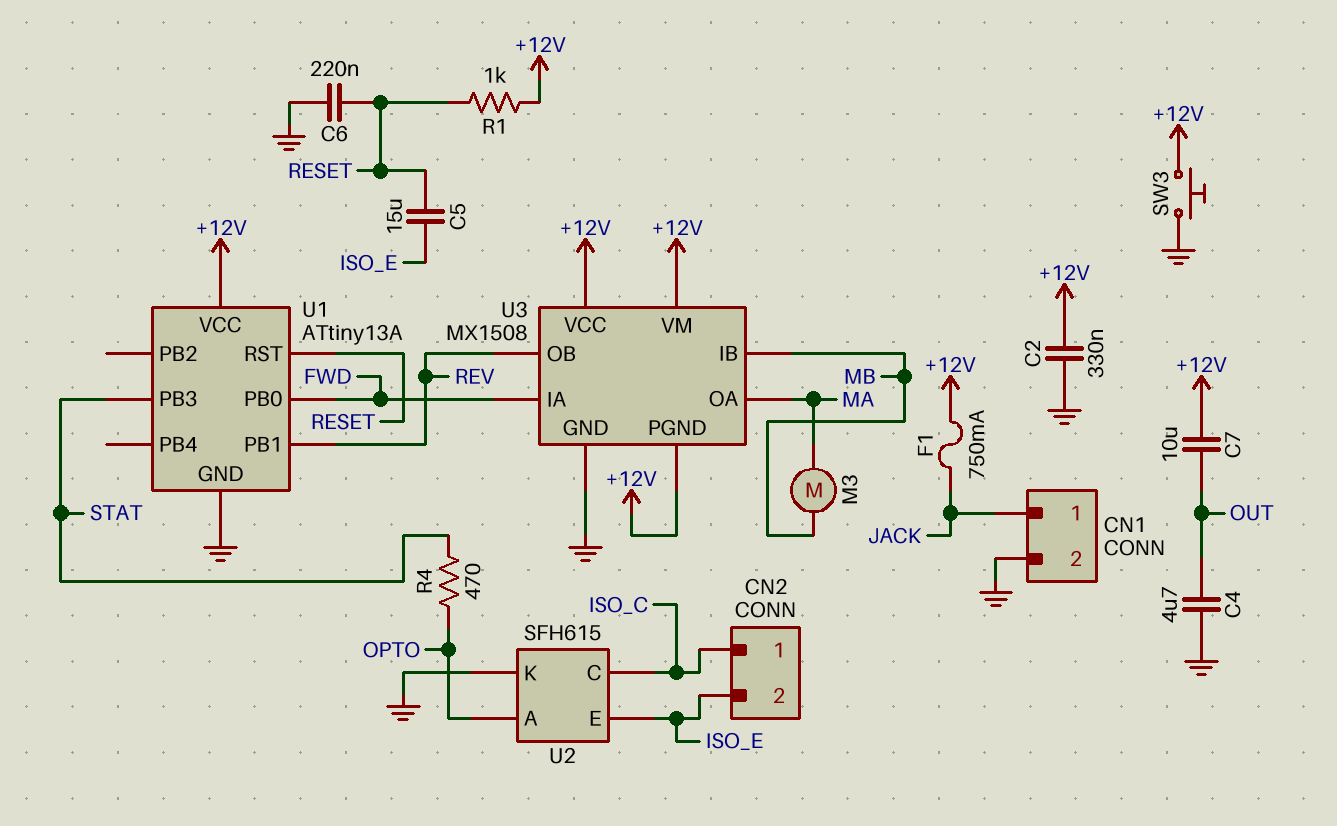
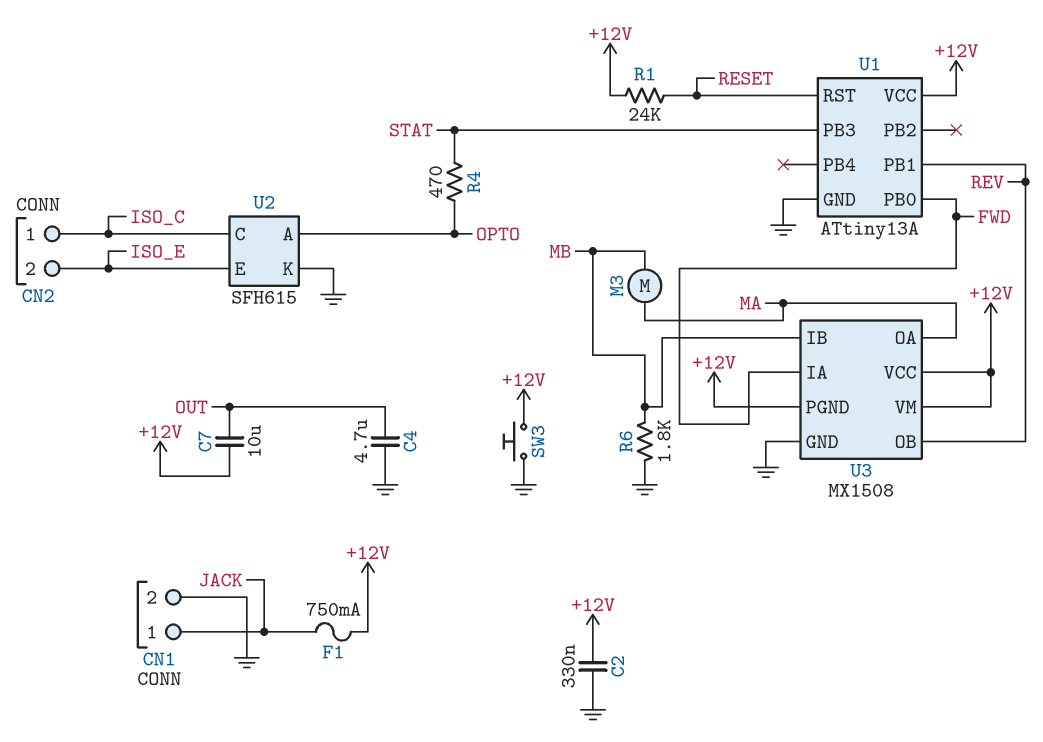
C5: 15uF (ISO_E, RESET) -> none
C6: 220nF (GND, RESET) -> none
R1: 1k (+12V, RESET) -> 24k (+12V, RESET)
R6: none -> 1.8k (GND, MB)

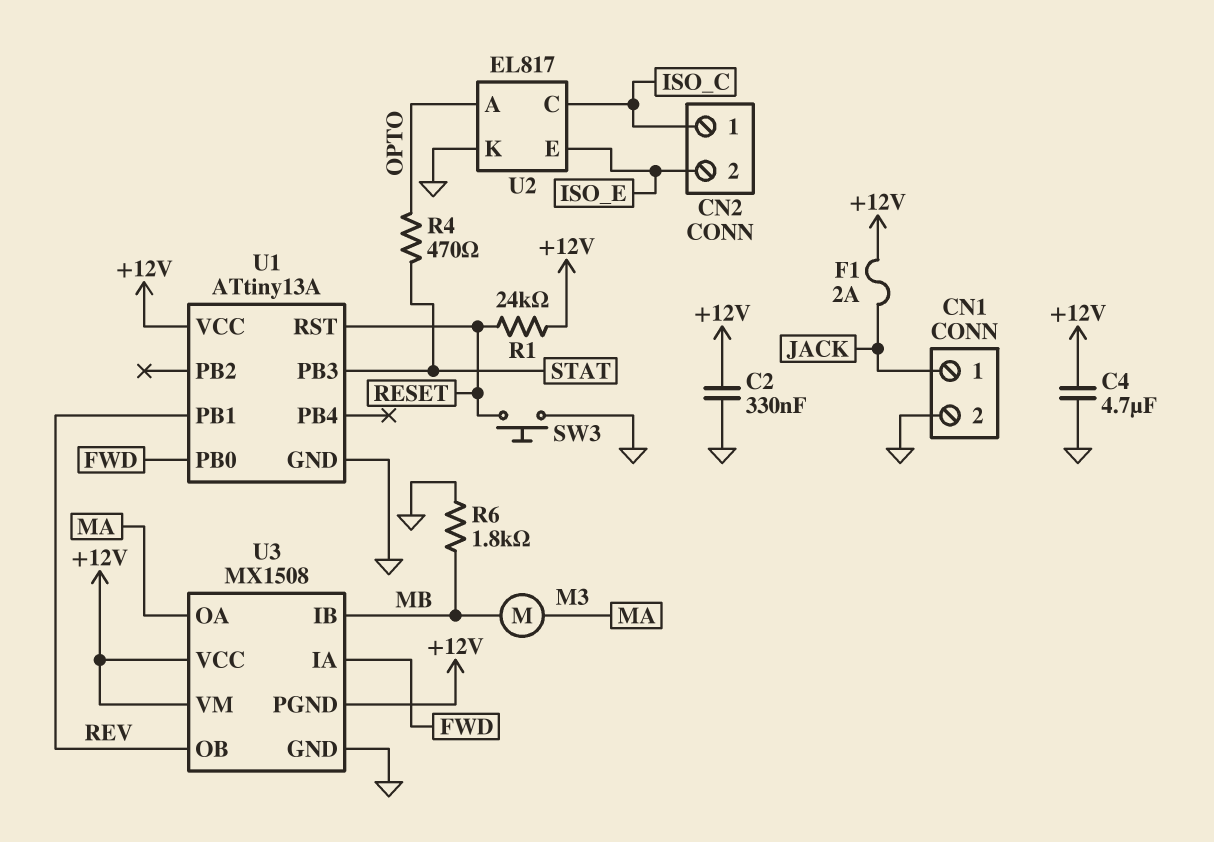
C4: 4.7uF (GND, OUT) -> 4.7uF (+12V, GND)
C7: 10uF (+12V, OUT) -> none
F1: 750mA (+12V, JACK) -> 2A (+12V, JACK)
SW3: button (+12V, GND) -> button (GND, RESET)
U2: SFH615 -> EL817

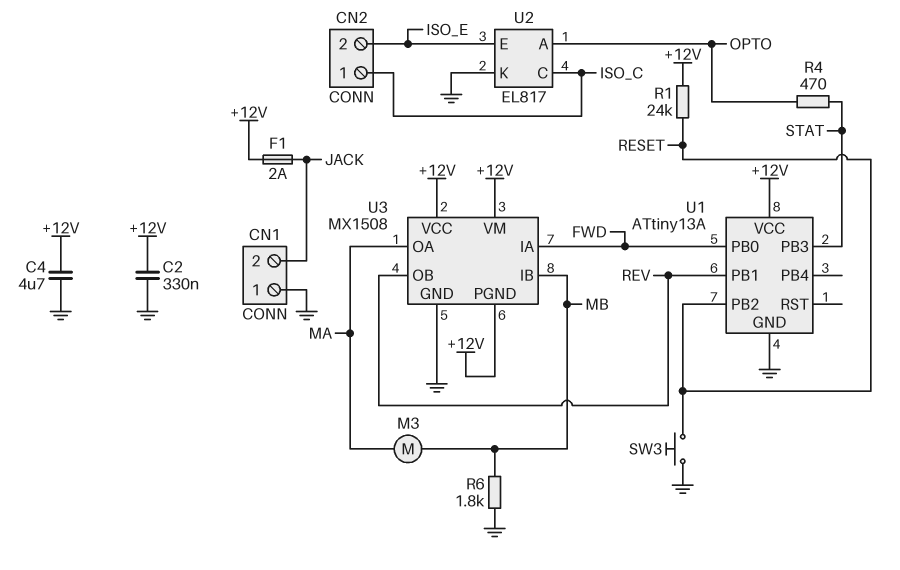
CN1 pin 1: JACK -> GND
CN1 pin 2: GND -> JACK
U1 pin PB2: none -> RESET
U1 pin RST: RESET -> none

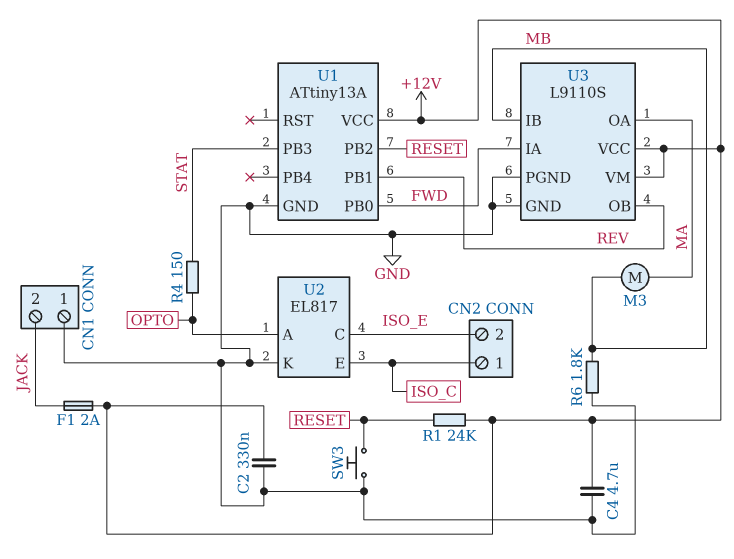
R4: 470 (OPTO, STAT) -> 150 (OPTO, STAT)
U2 pin C: ISO_C -> ISO_E
U2 pin E: ISO_E -> ISO_C
U3: MX1508 -> L9110S
U3 pin PGND: +12V -> GND

